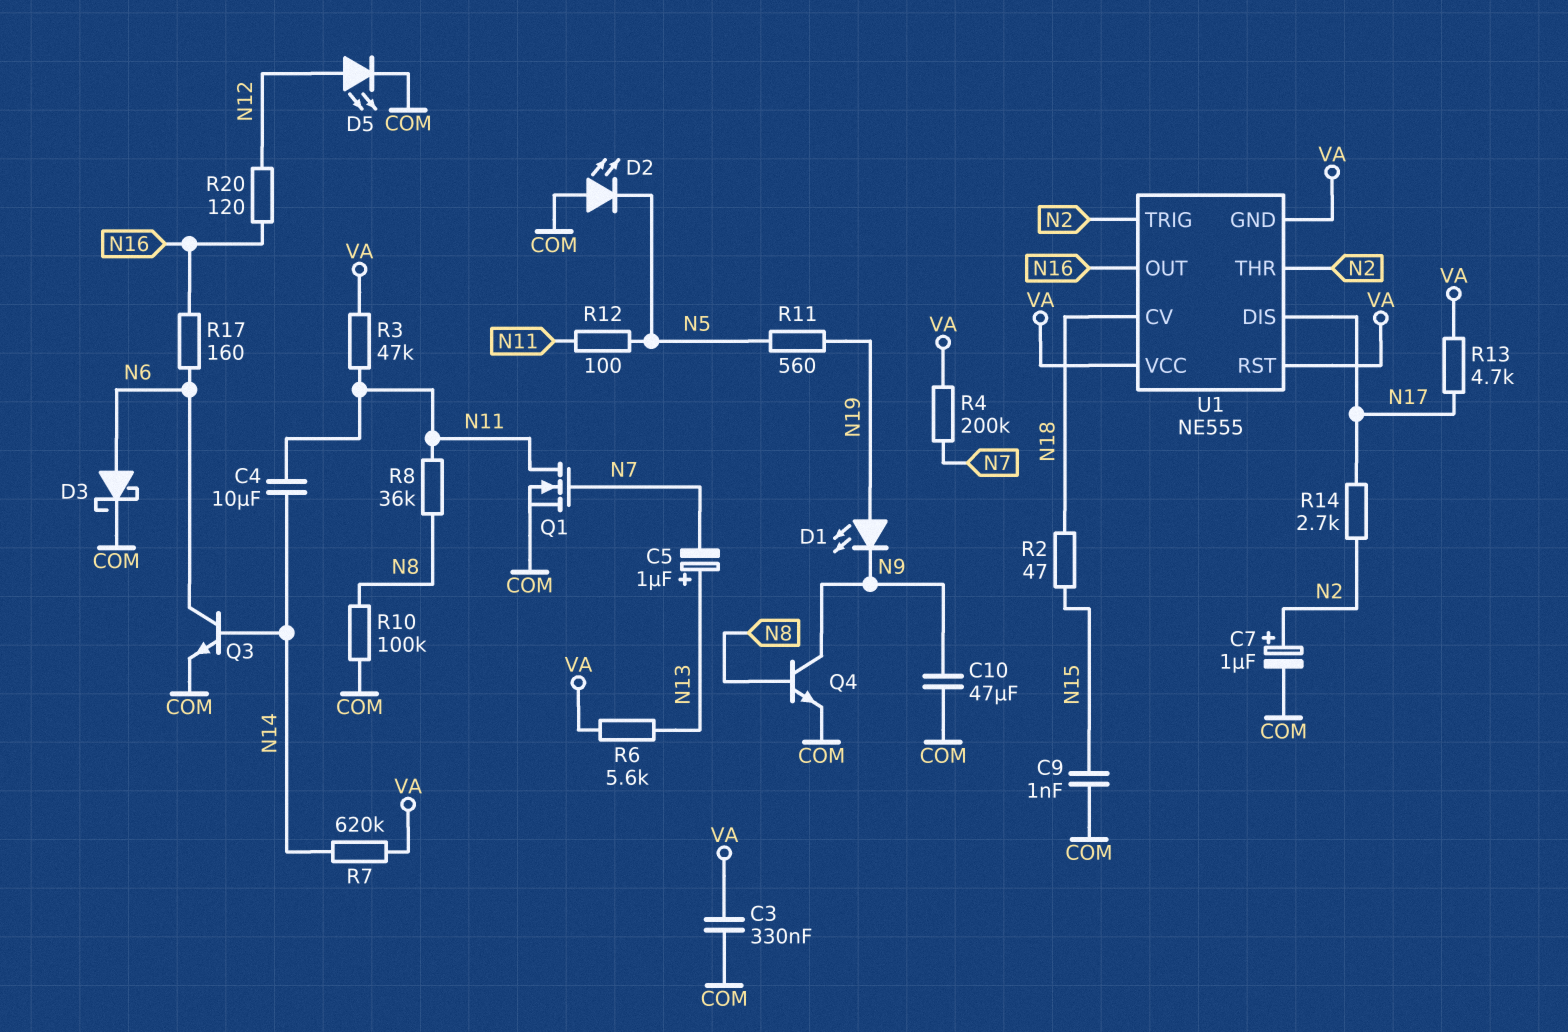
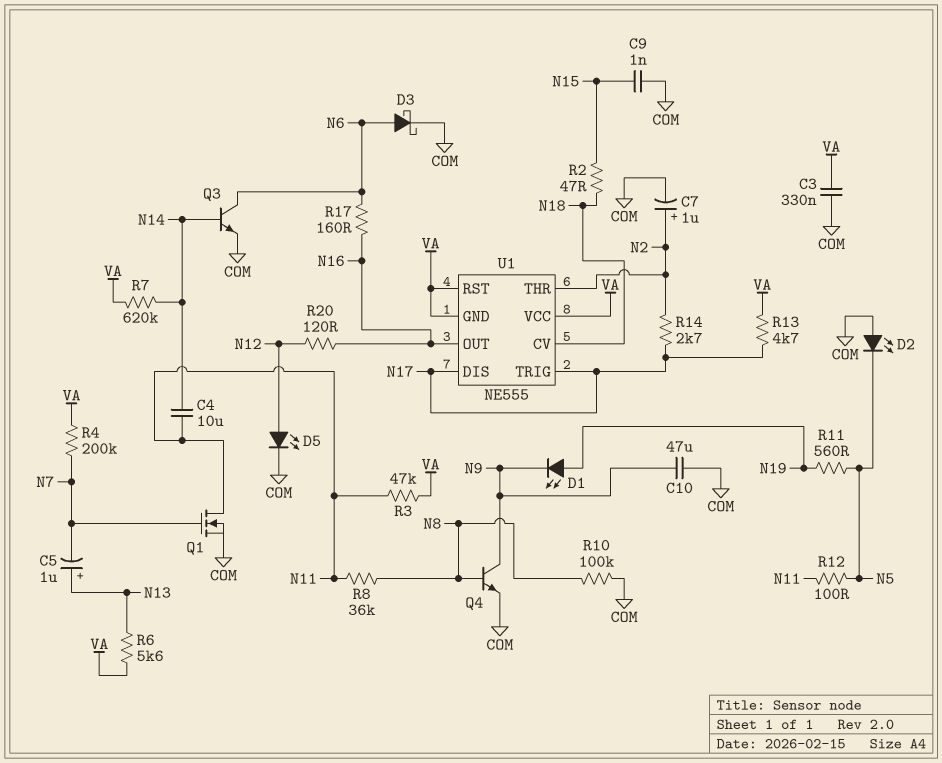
U1 pin TRIG: N2 -> N17

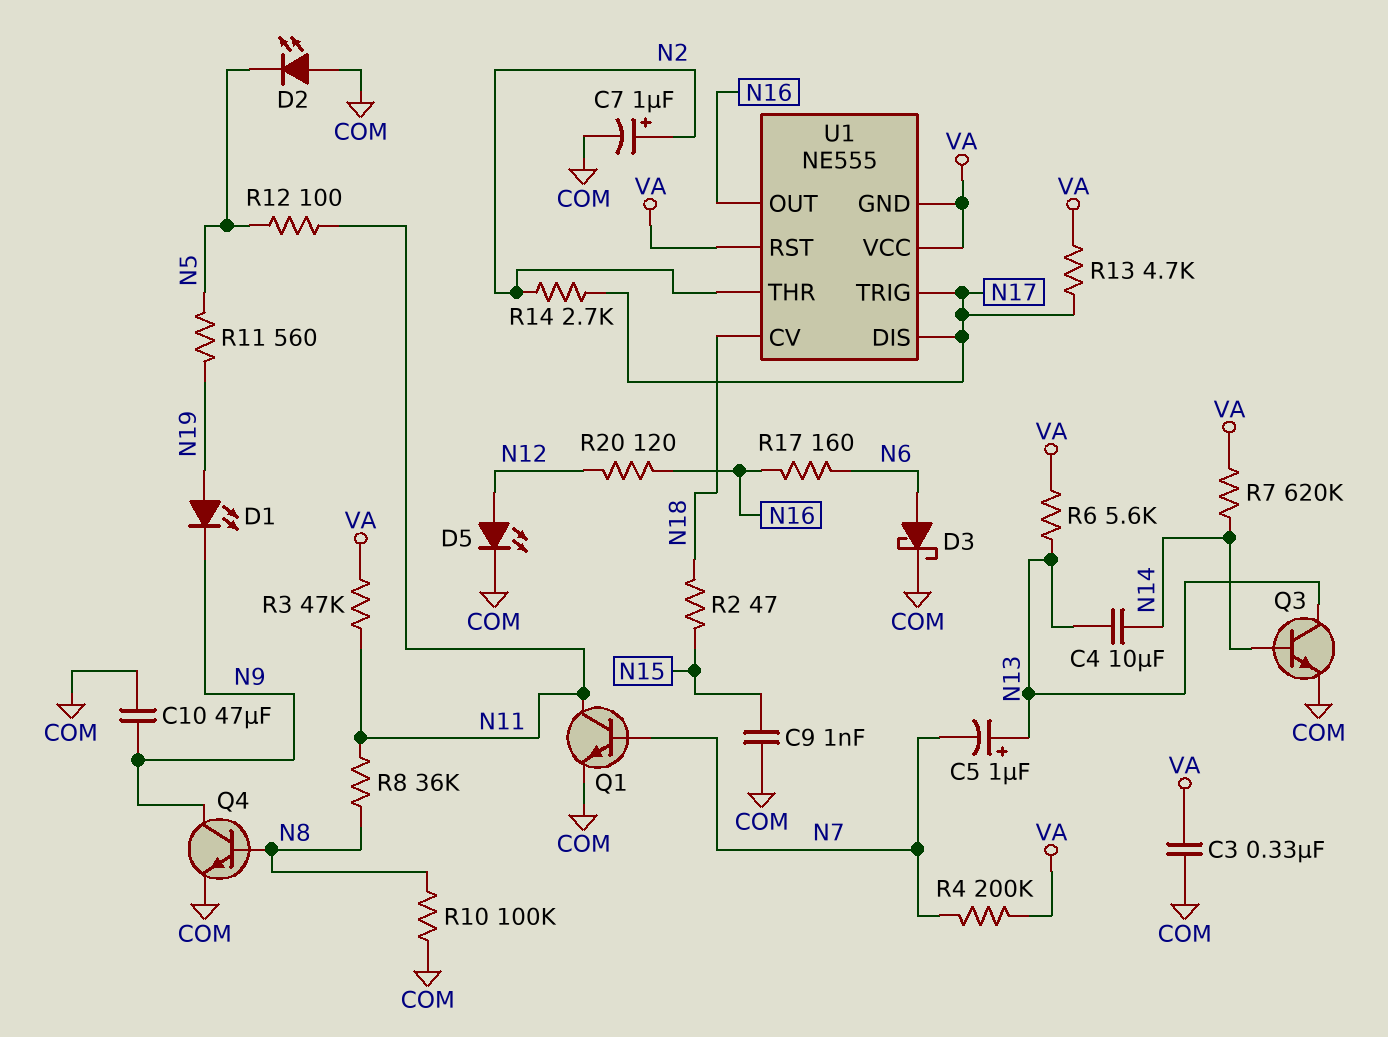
C4: 10uF (N11, N14) -> 10uF (N13, N14)
Q1: NMOS (G N7, D N11, S COM) -> NPN (B N7, C N11, E COM)
Q3: NPN (B N14, C N6, E COM) -> NPN (B N14, C N13, E COM)

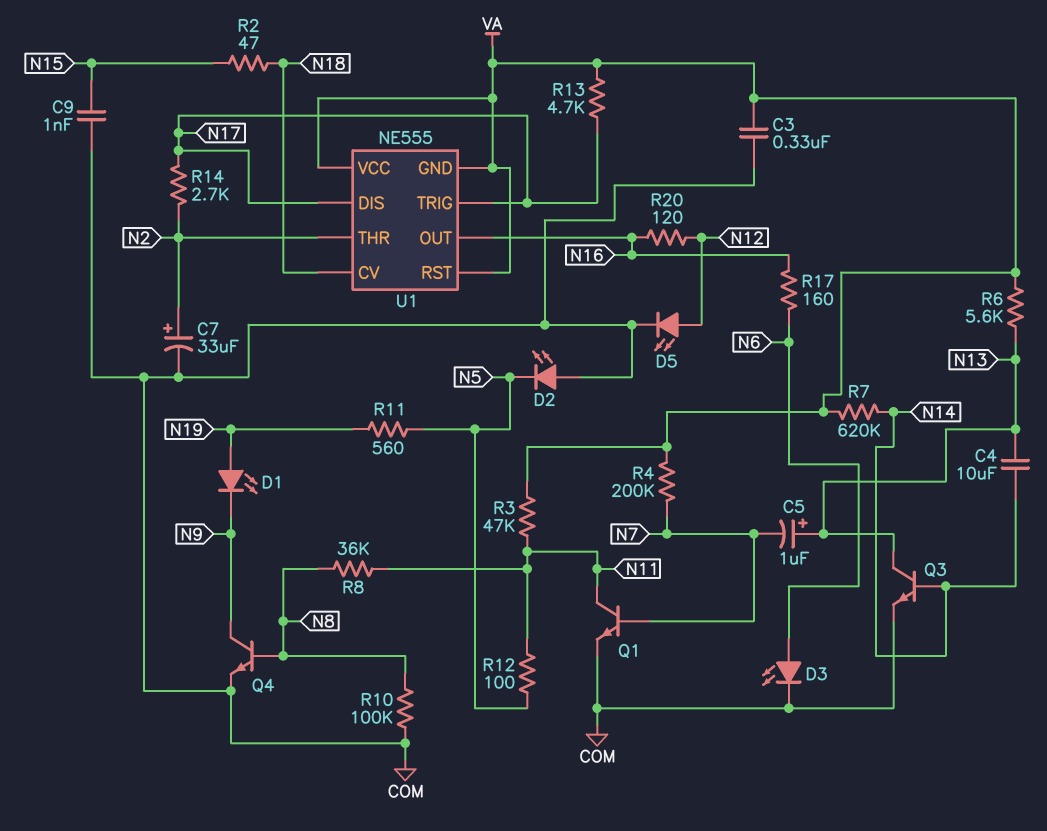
C7: 1uF (plus N2, minus COM) -> 33uF (plus N2, minus COM)
C10: 47uF (COM, N9) -> none
D3: schottky (A N6, K COM) -> LED (A N6, K COM)

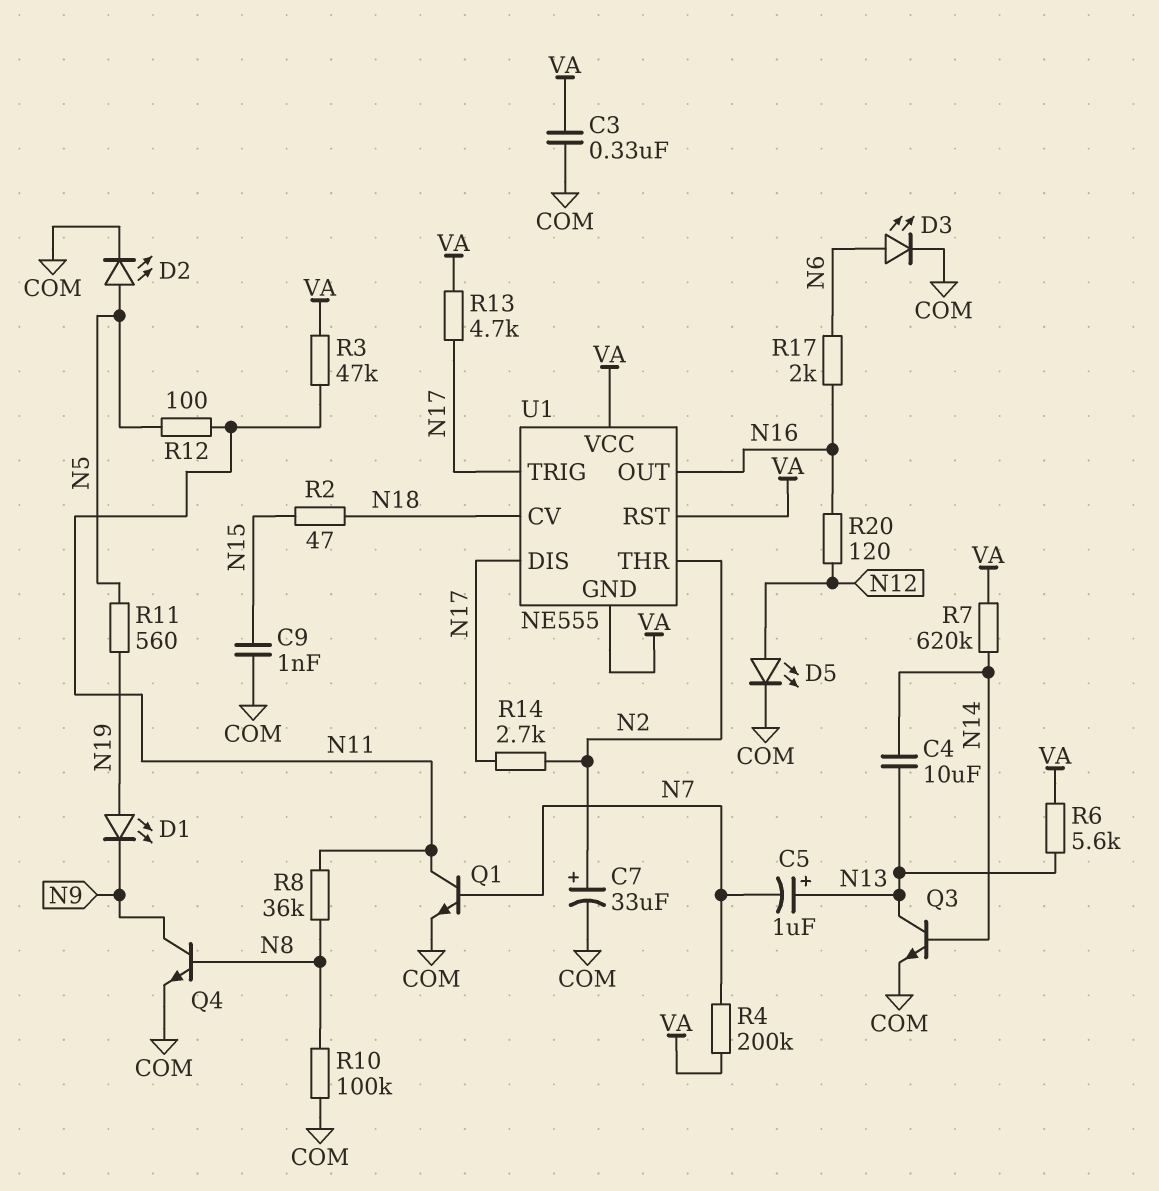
D2: LED (A COM, K N5) -> LED (A N5, K COM)
R17: 160 (N6, N16) -> 2k (N6, N16)

